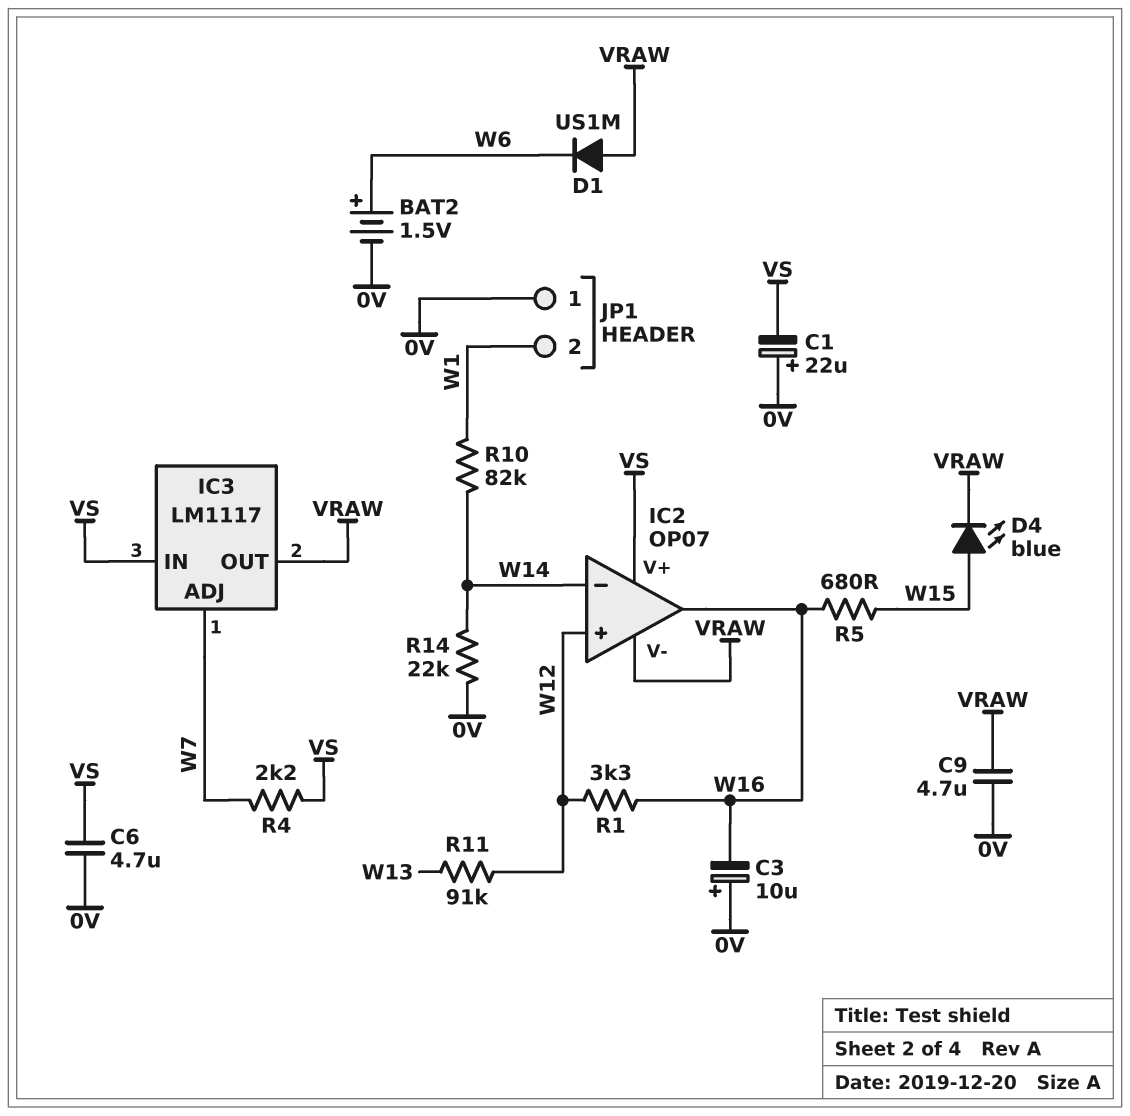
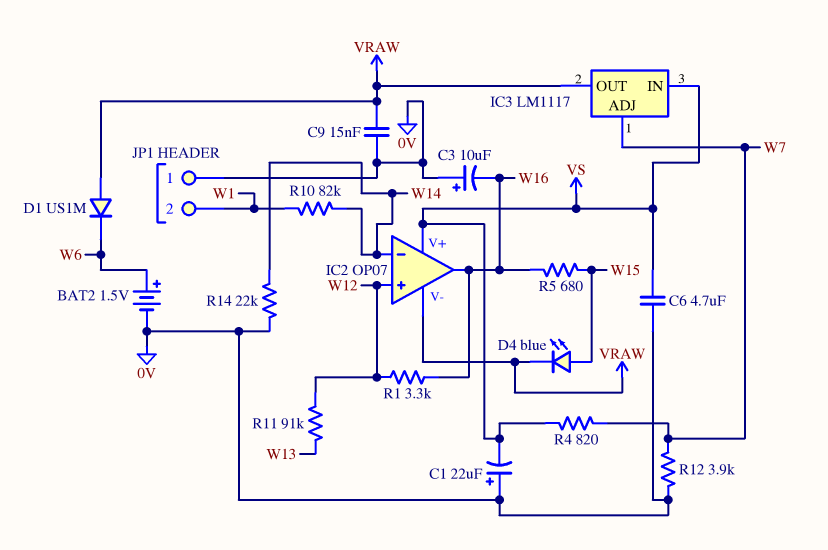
C9: 4.7uF (0V, VRAW) -> 15nF (0V, VRAW)
R4: 2.2k (VS, W7) -> 820 (VS, W7)
R12: none -> 3.9k (0V, W7)

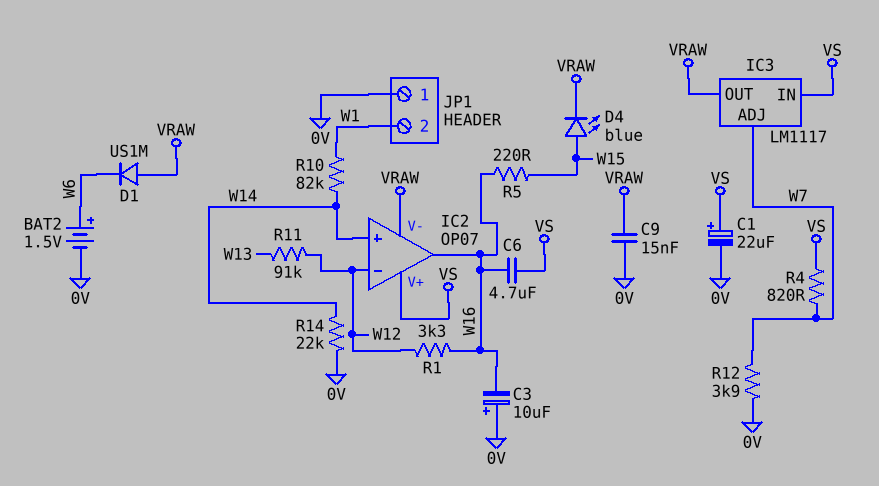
C1: 22uF (plus 0V, minus VS) -> 22uF (plus VS, minus 0V)
C6: 4.7uF (0V, VS) -> 4.7uF (VS, W16)
IC2 pin in+: W12 -> W14
IC2 pin in-: W14 -> W12
R5: 680 (W15, W16) -> 220 (W15, W16)

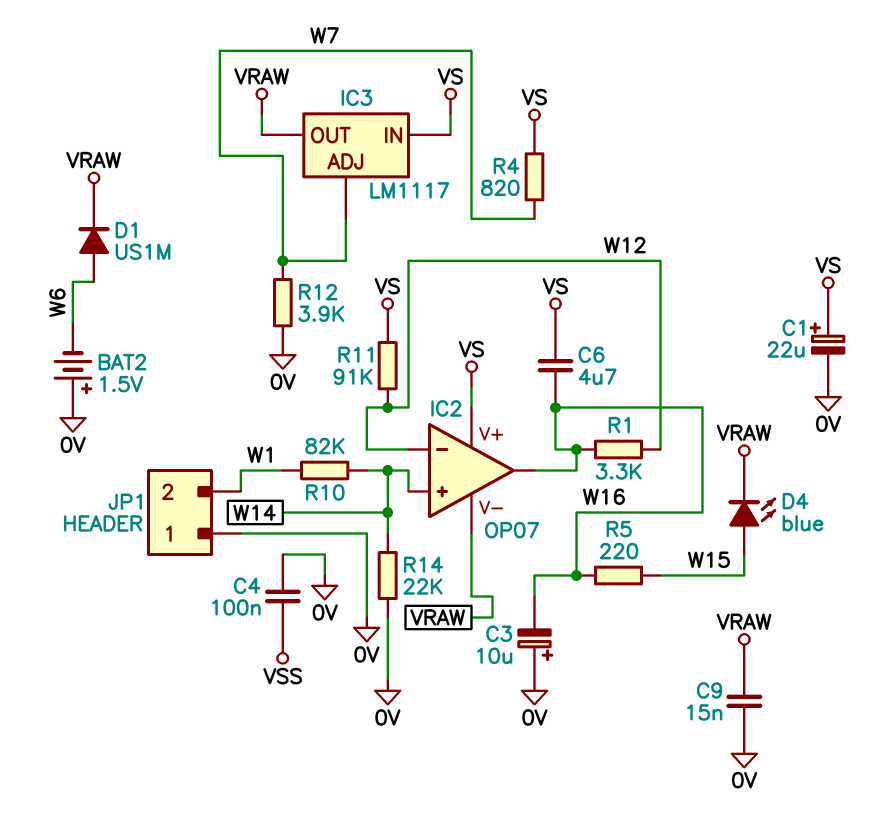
BAT2: 1.5V (plus W6, minus 0V) -> 1.5V (plus 0V, minus W6)
C4: none -> 100nF (0V, VSS)
D1: diode US1M (A VRAW, K W6) -> diode US1M (A W6, K VRAW)
R11: 91k (W12, W13) -> 91k (VS, W12)

